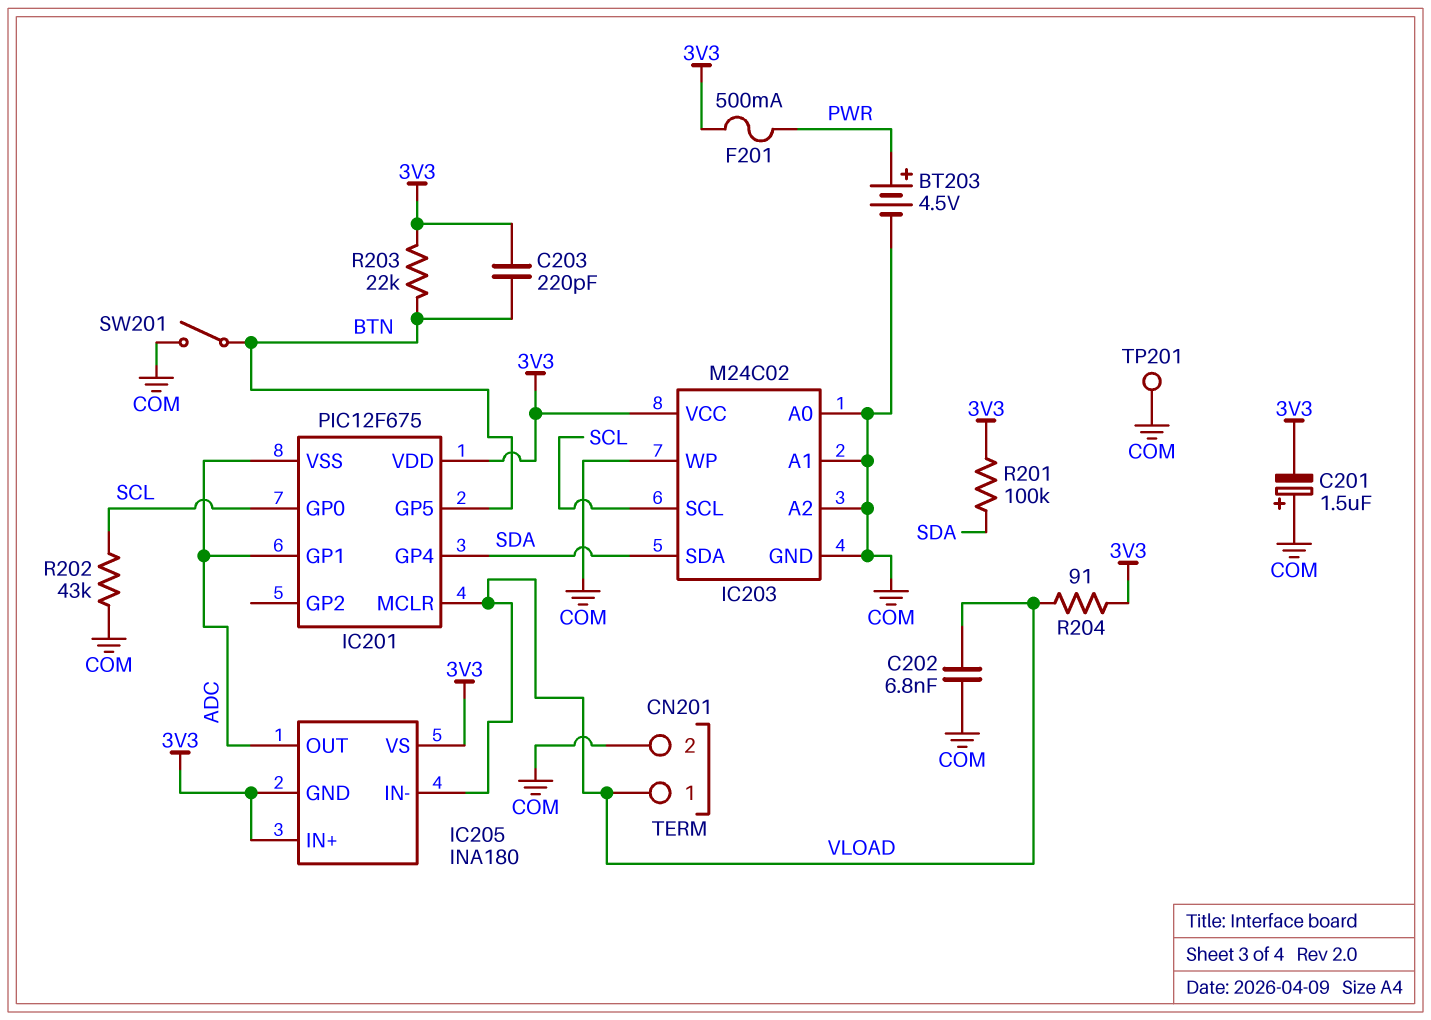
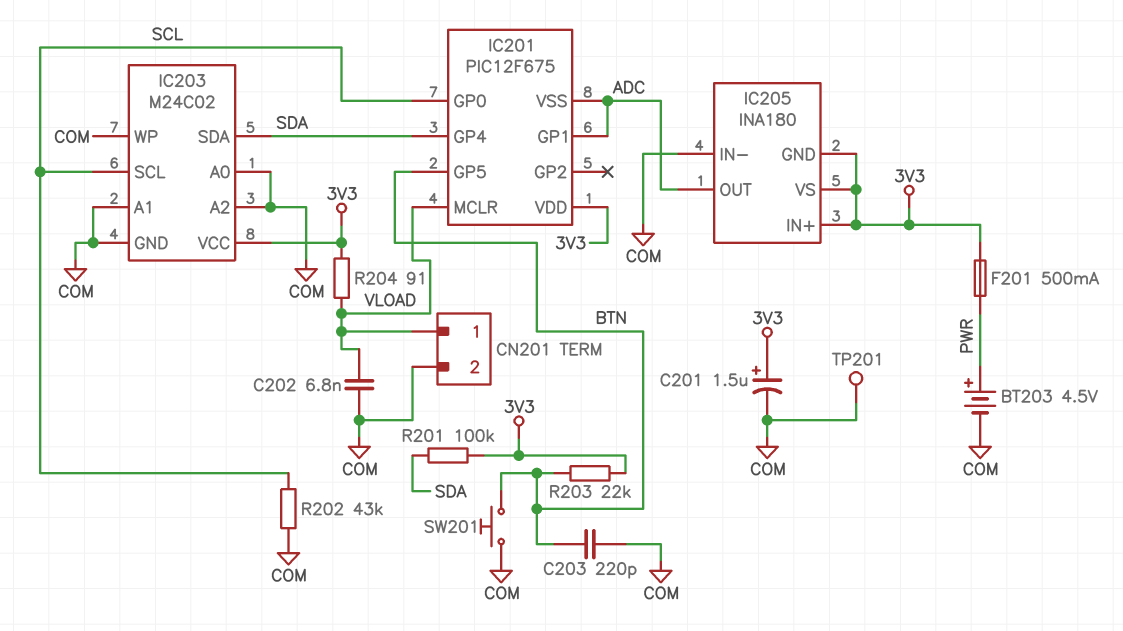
C201: 1.5uF (plus COM, minus 3V3) -> 1.5uF (plus 3V3, minus COM)
C203: 220pF (3V3, BTN) -> 220pF (BTN, COM)
IC205 pin IN-: VLOAD -> COM
SW201: switch (BTN, COM) -> button (BTN, COM)

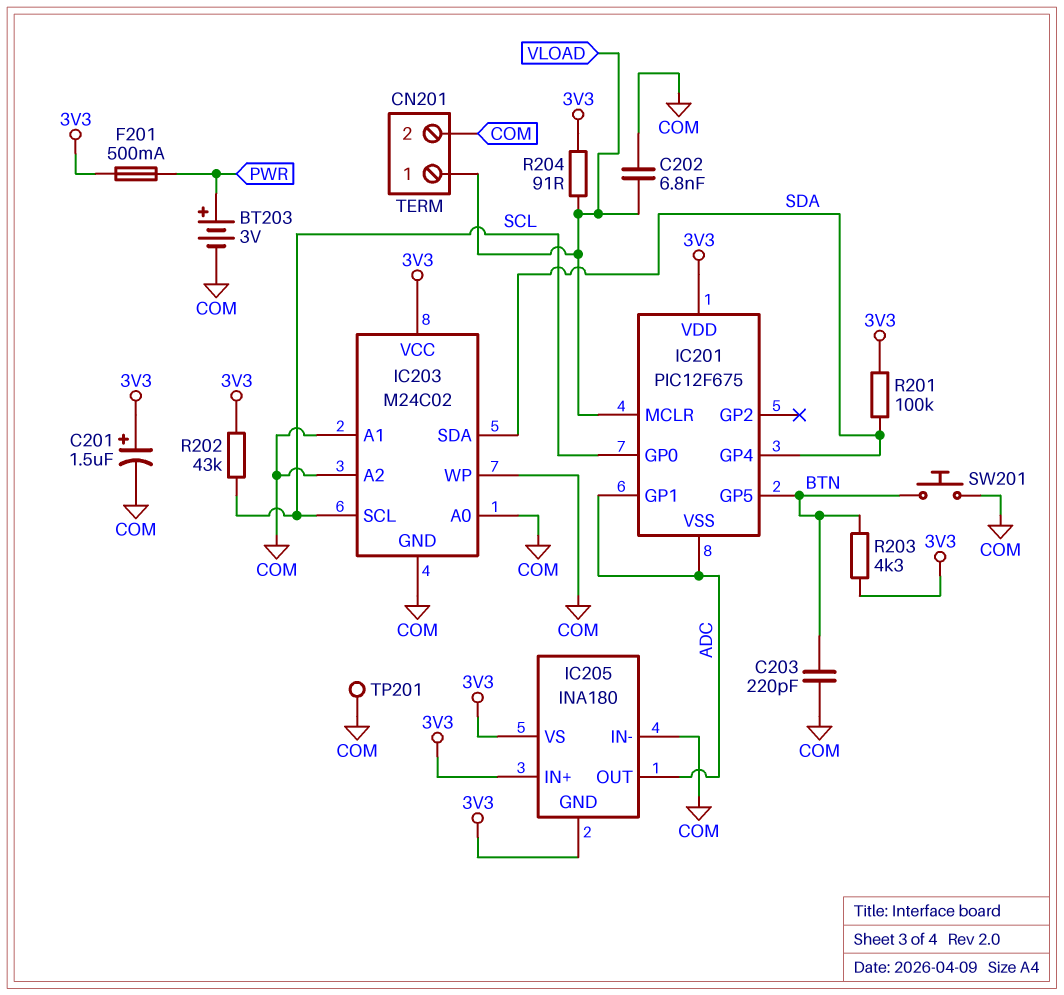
BT203: 4.5V (plus PWR, minus COM) -> 3V (plus PWR, minus COM)
R202: 43k (COM, SCL) -> 43k (3V3, SCL)
R203: 22k (3V3, BTN) -> 4.3k (3V3, BTN)

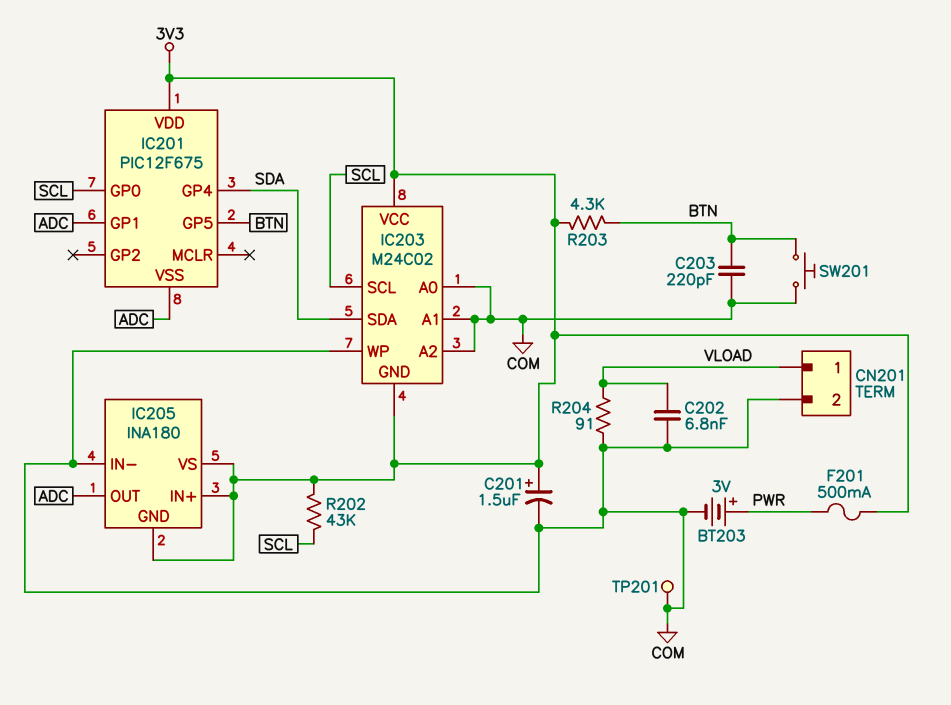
IC201 pin MCLR: VLOAD -> none
IC203 pin GND: COM -> 3V3
R201: 100k (3V3, SDA) -> none
R204: 91 (3V3, VLOAD) -> 91 (COM, VLOAD)

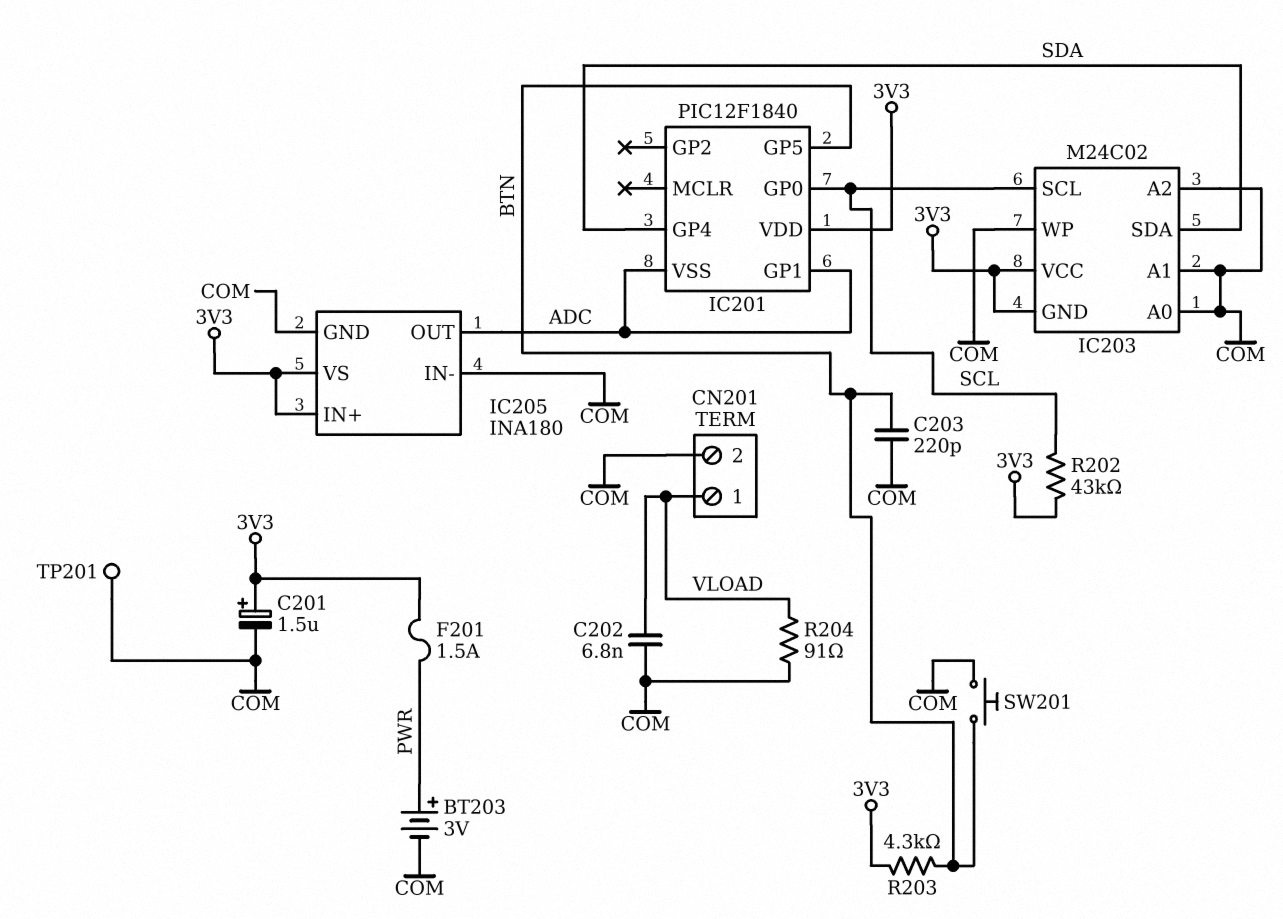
F201: 500mA (3V3, PWR) -> 1.5A (3V3, PWR)
IC201: PIC12F675 -> PIC12F1840
IC205 pin GND: 3V3 -> COM

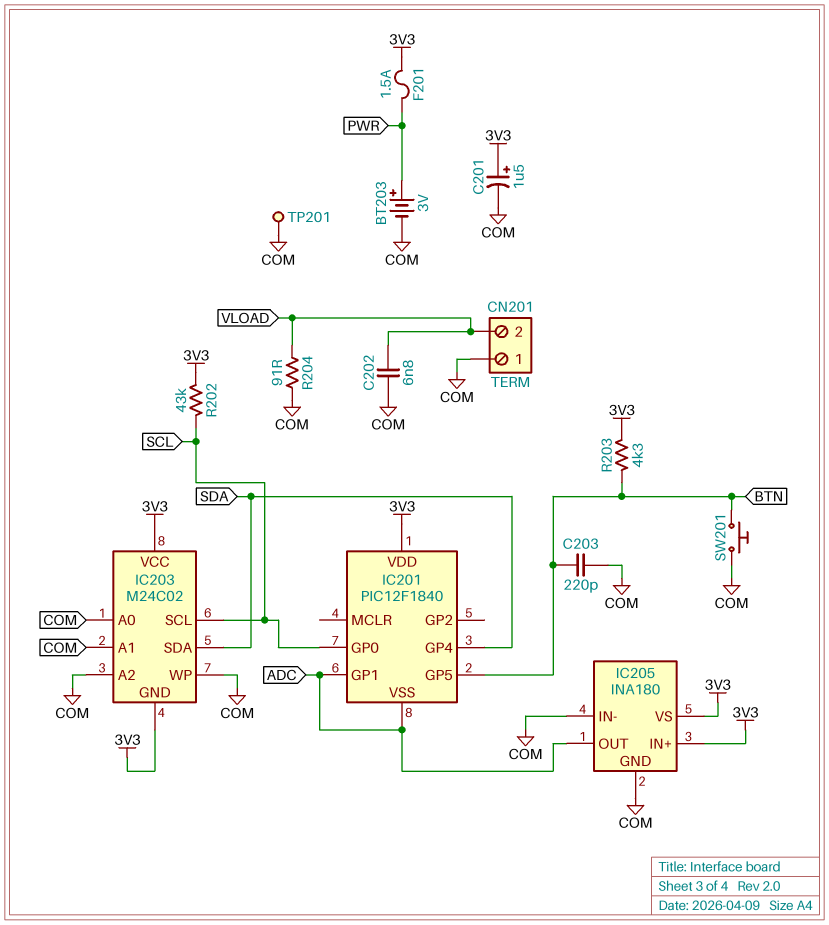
CN201 pin 1: VLOAD -> COM
CN201 pin 2: COM -> VLOAD

